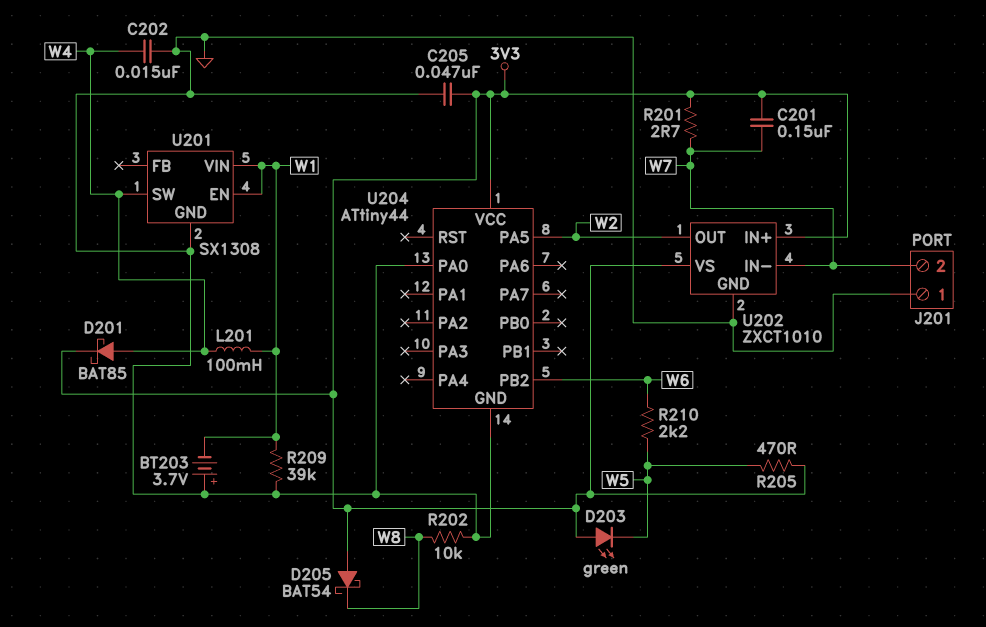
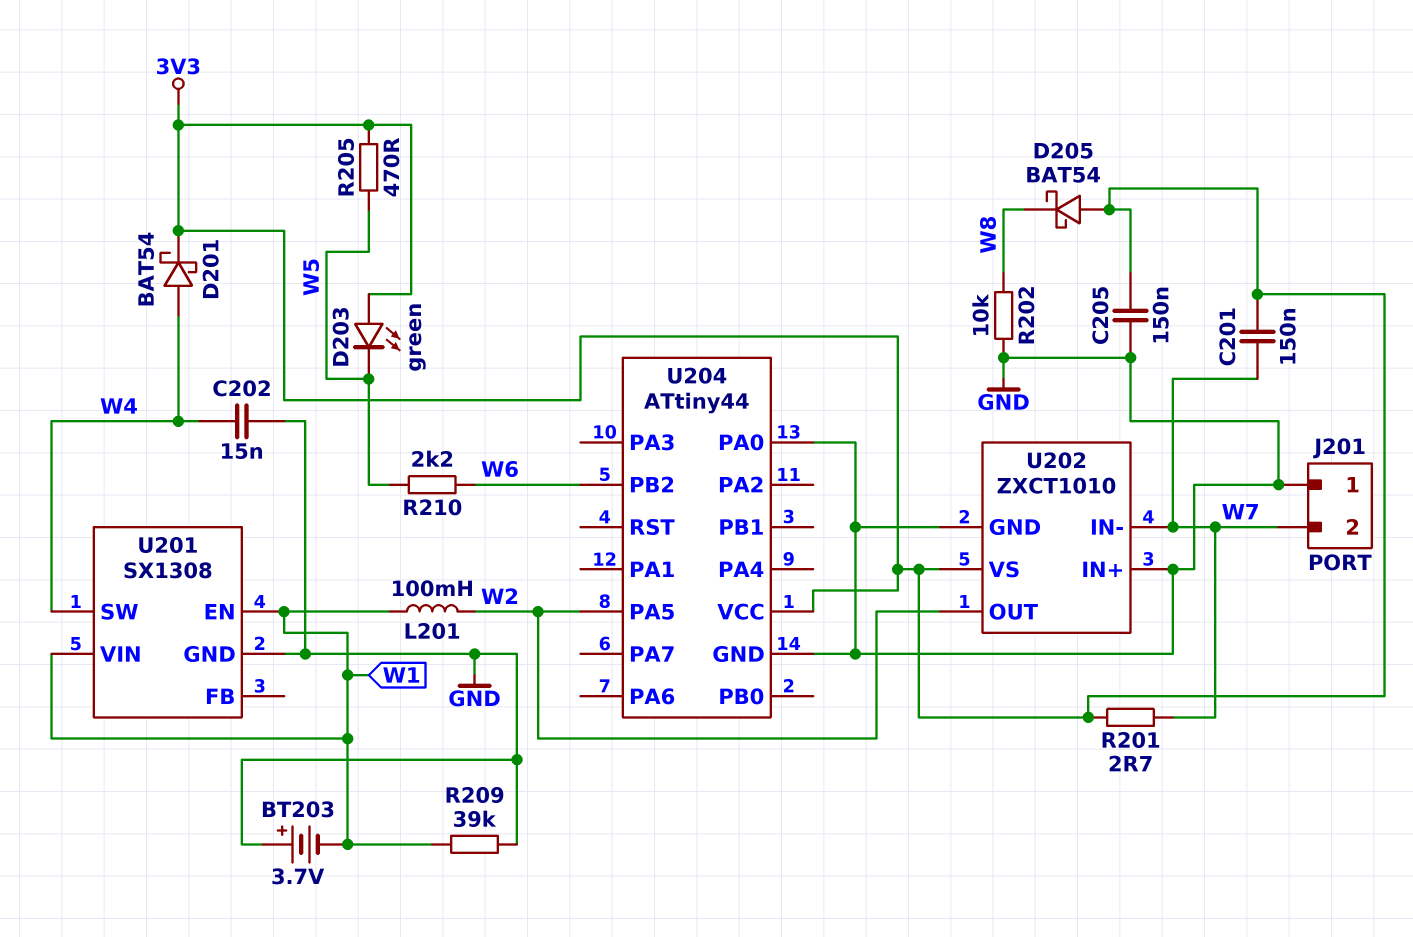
C205: 47nF (3V3, GND) -> 150nF (3V3, GND)
D201: schottky BAT85 (A W4, K 3V3) -> schottky BAT54 (A W4, K 3V3)
L201: 100mH (W1, W4) -> 100mH (W1, W2)
U202 pin IN+: 3V3 -> GND

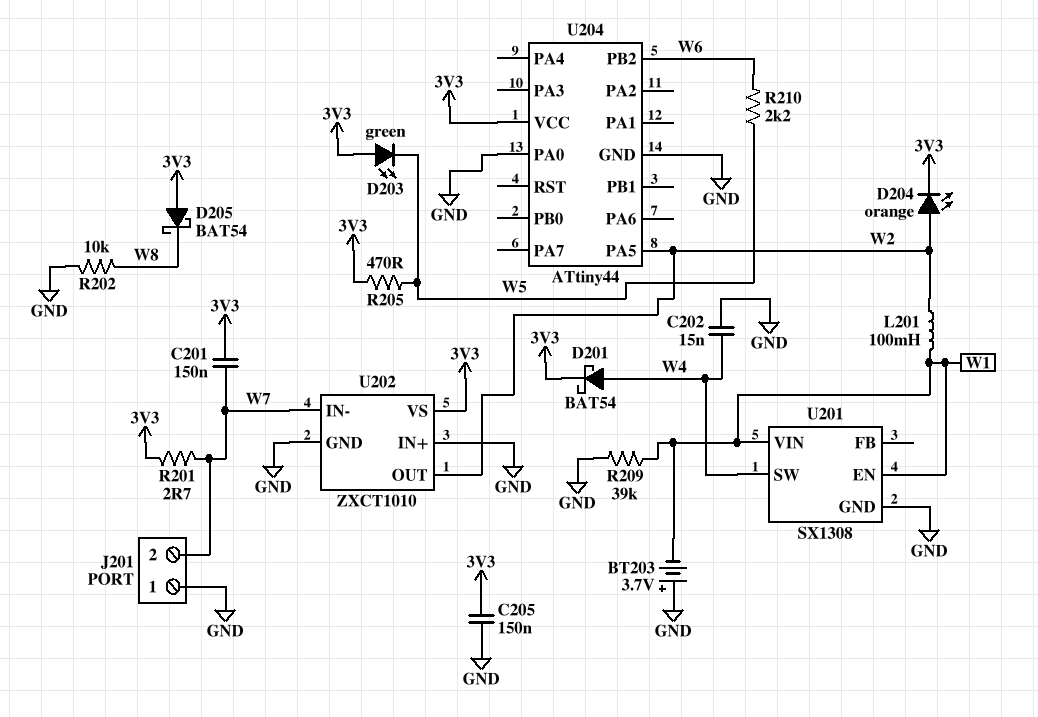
D204: none -> LED orange (A W2, K 3V3)

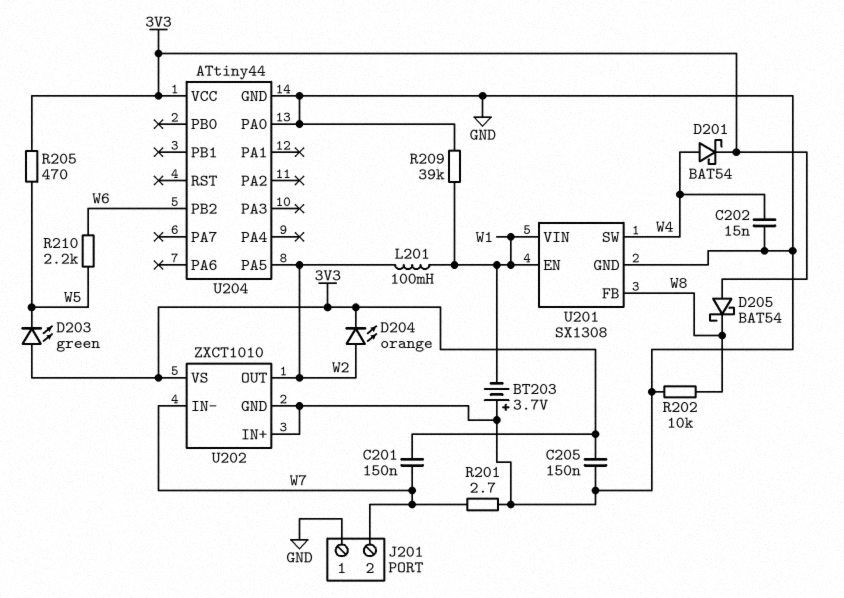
R201: 2.7 (3V3, W7) -> 2.7 (GND, W7)
U201 pin FB: none -> W8

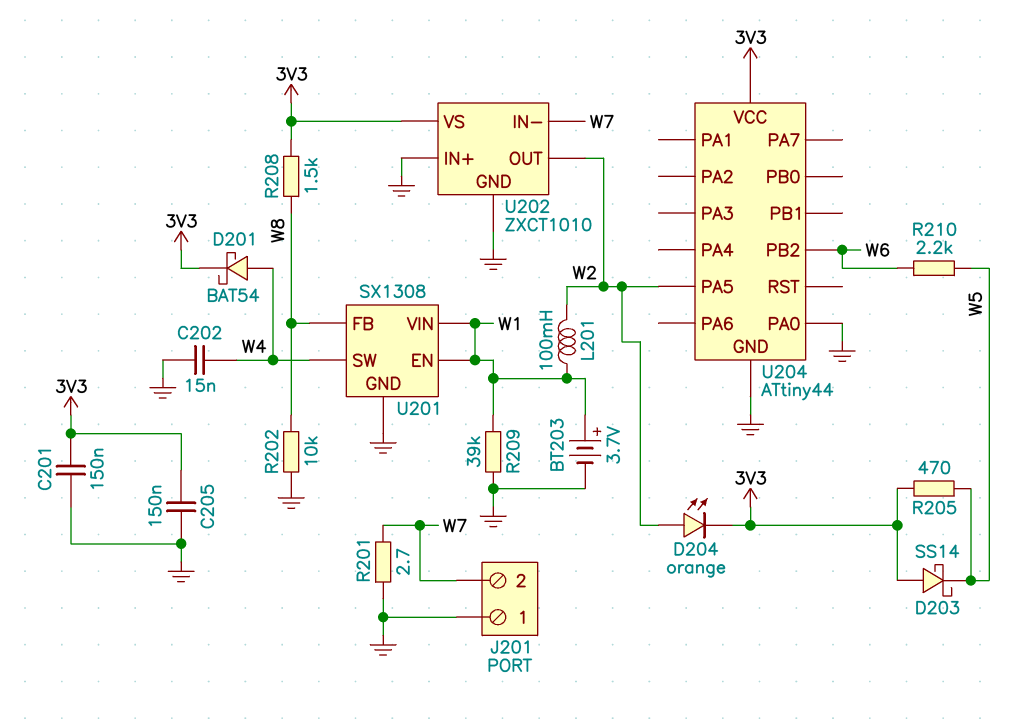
BT203: 3.7V (plus GND, minus W1) -> 3.7V (plus W1, minus GND)
C201: 150nF (3V3, W7) -> 150nF (3V3, GND)
D203: LED green (A 3V3, K W5) -> schottky SS14 (A 3V3, K W5)
D205: schottky BAT54 (A 3V3, K W8) -> none
R208: none -> 1.5k (3V3, W8)

